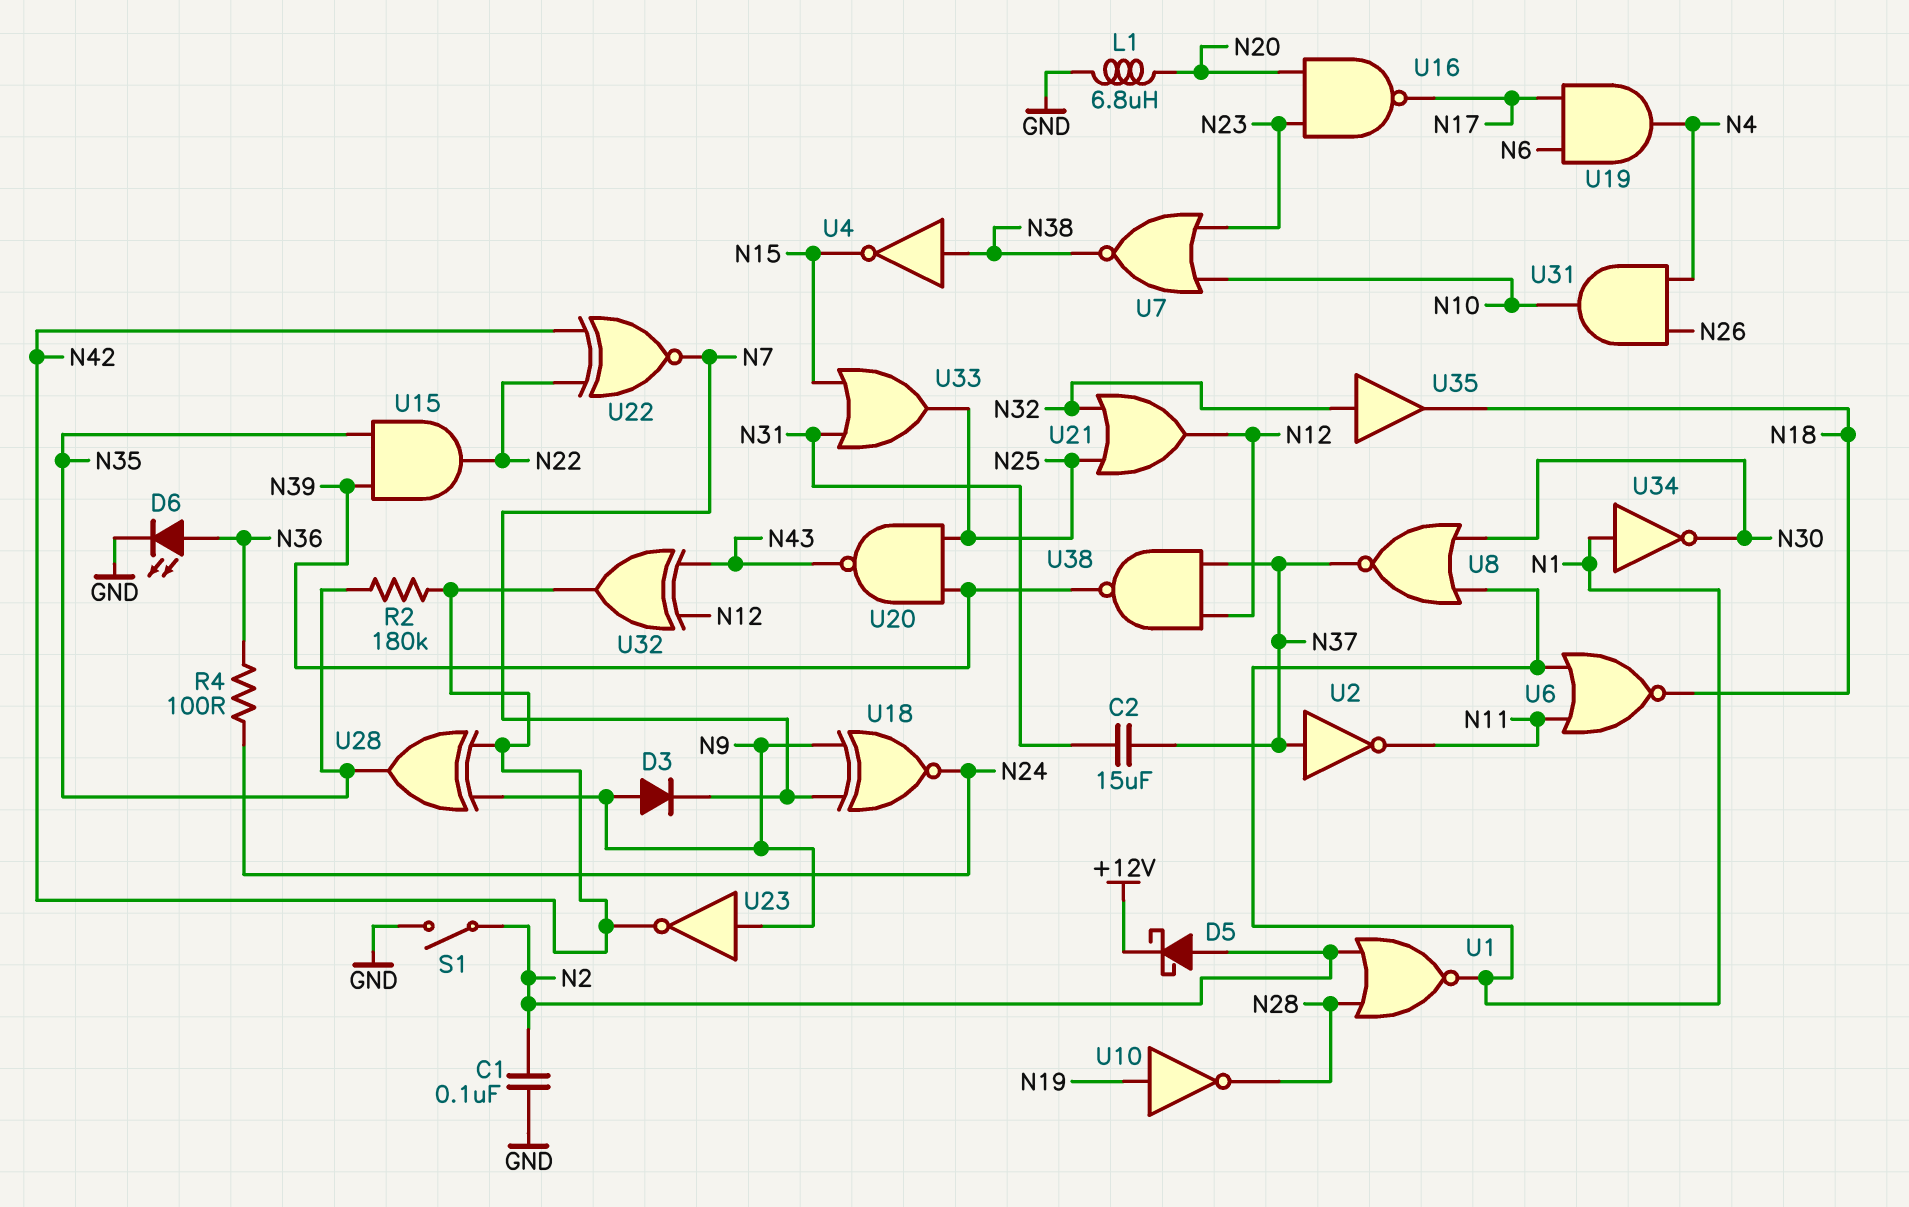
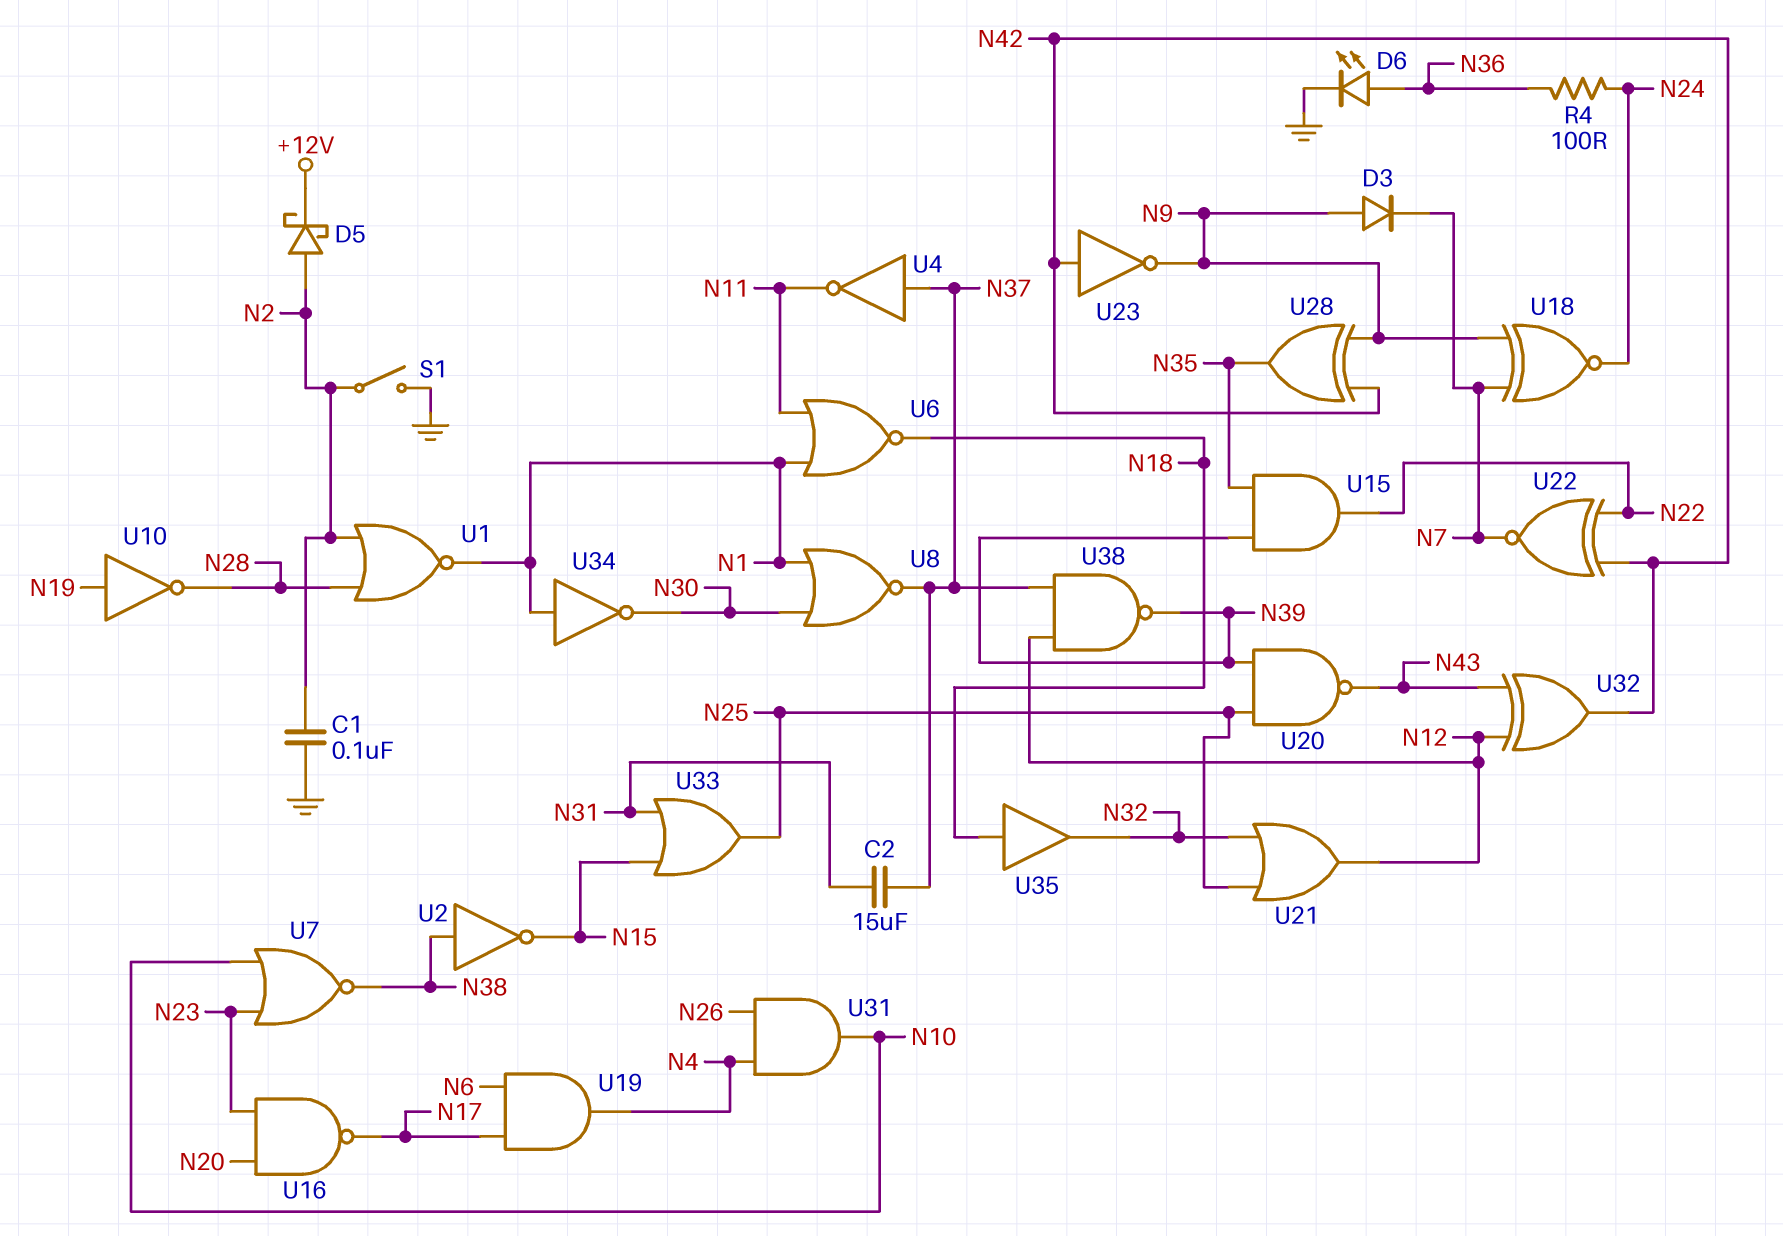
L1: 6.8uH (GND, N20) -> none
R2: 180k (N35, N42) -> none
U2: NOT (in N37, out N11) -> NOT (in N38, out N15)
U4: NOT (in N38, out N15) -> NOT (in N37, out N11)
U23: NOT (in N9, out N42) -> NOT (in N42, out N9)
U35: buffer (in N32, out N18) -> buffer (in N18, out N32)

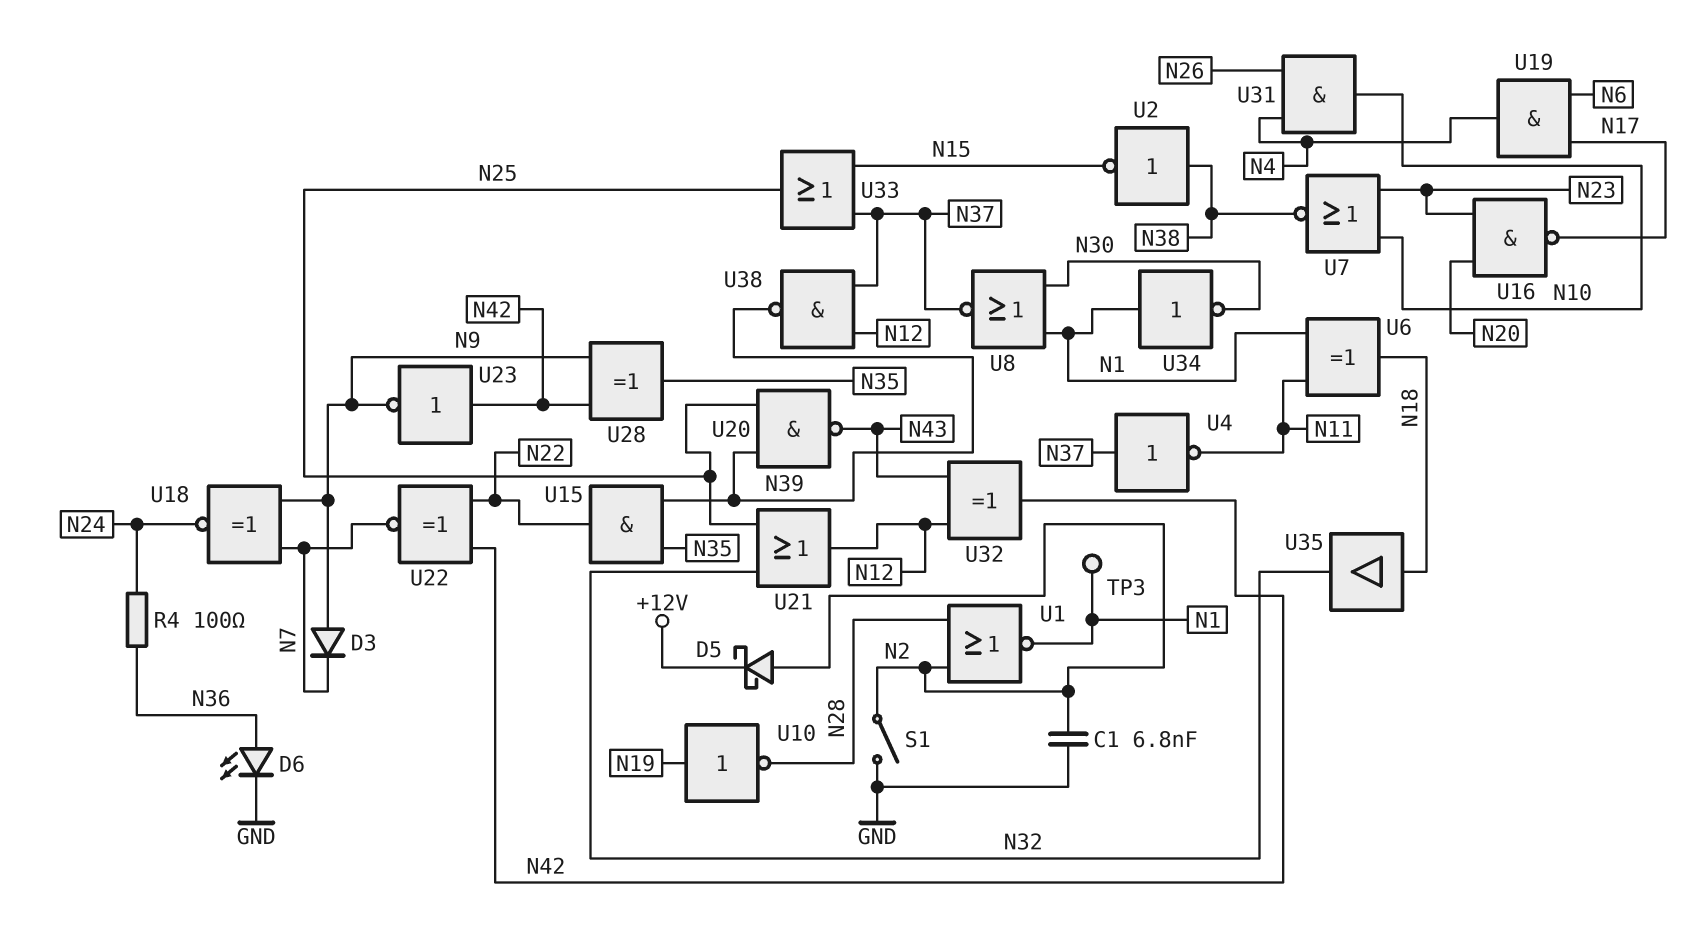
C1: 100nF (GND, N2) -> 6.8nF (GND, N2)
C2: 15uF (N31, N37) -> none
TP3: none -> test point (N1)
U6: NOR (in N1, in N11, out N18) -> XOR (in N1, in N11, out N18)
U33: OR (in N15, in N31, out N25) -> OR (in N15, in N37, out N25)

